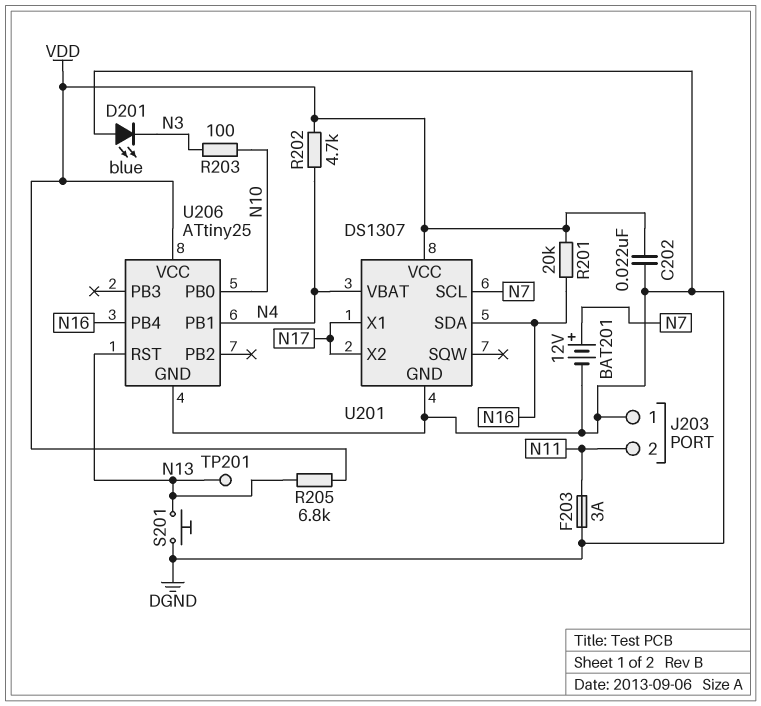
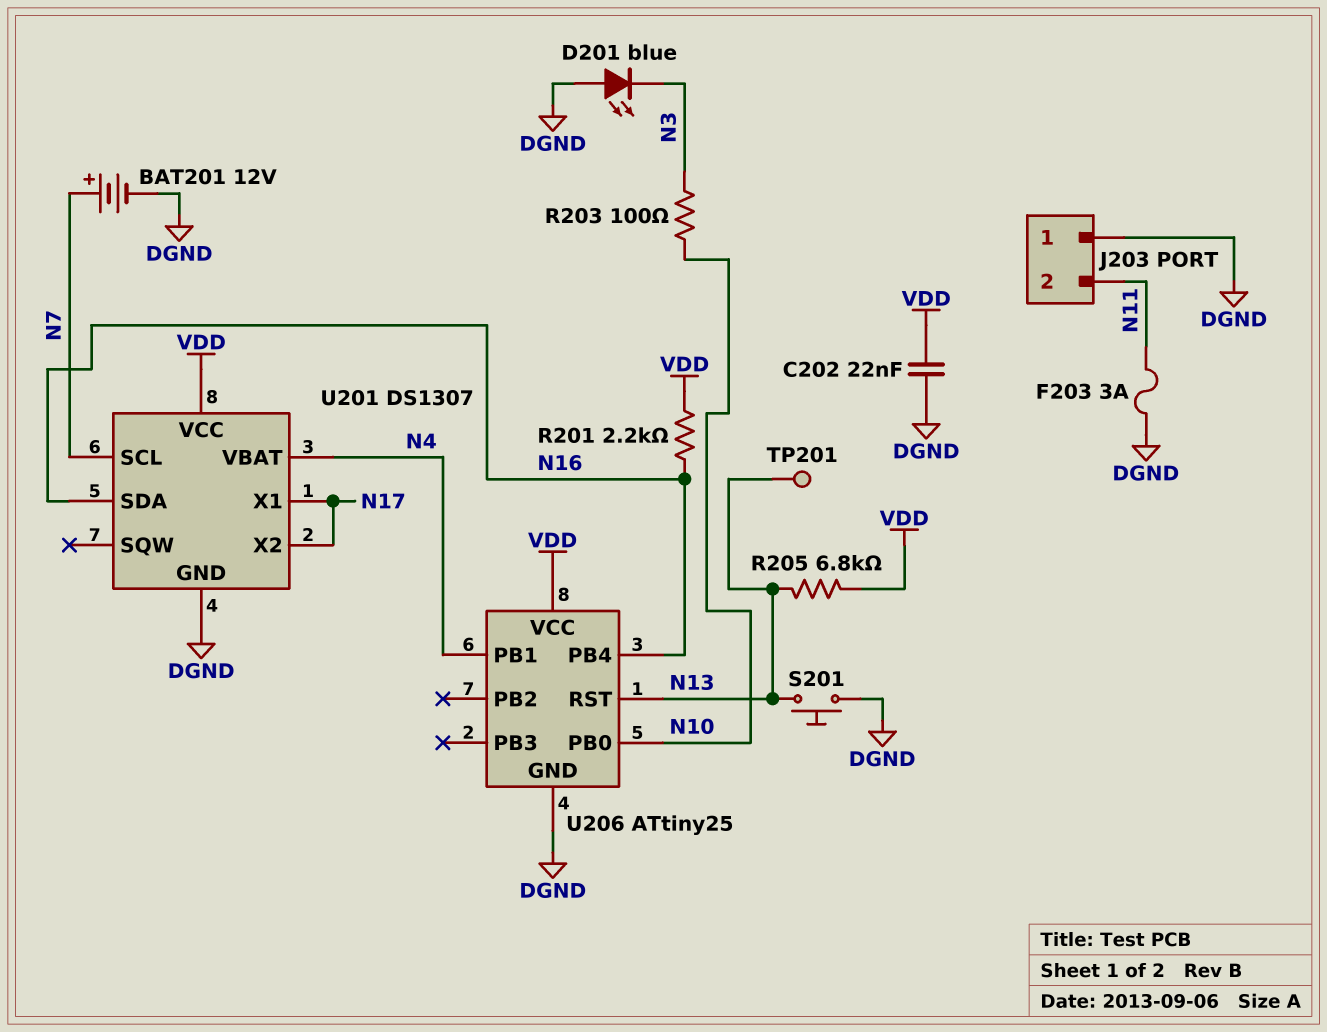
R201: 20k (N16, VDD) -> 2.2k (N16, VDD)
R202: 4.7k (N4, VDD) -> none

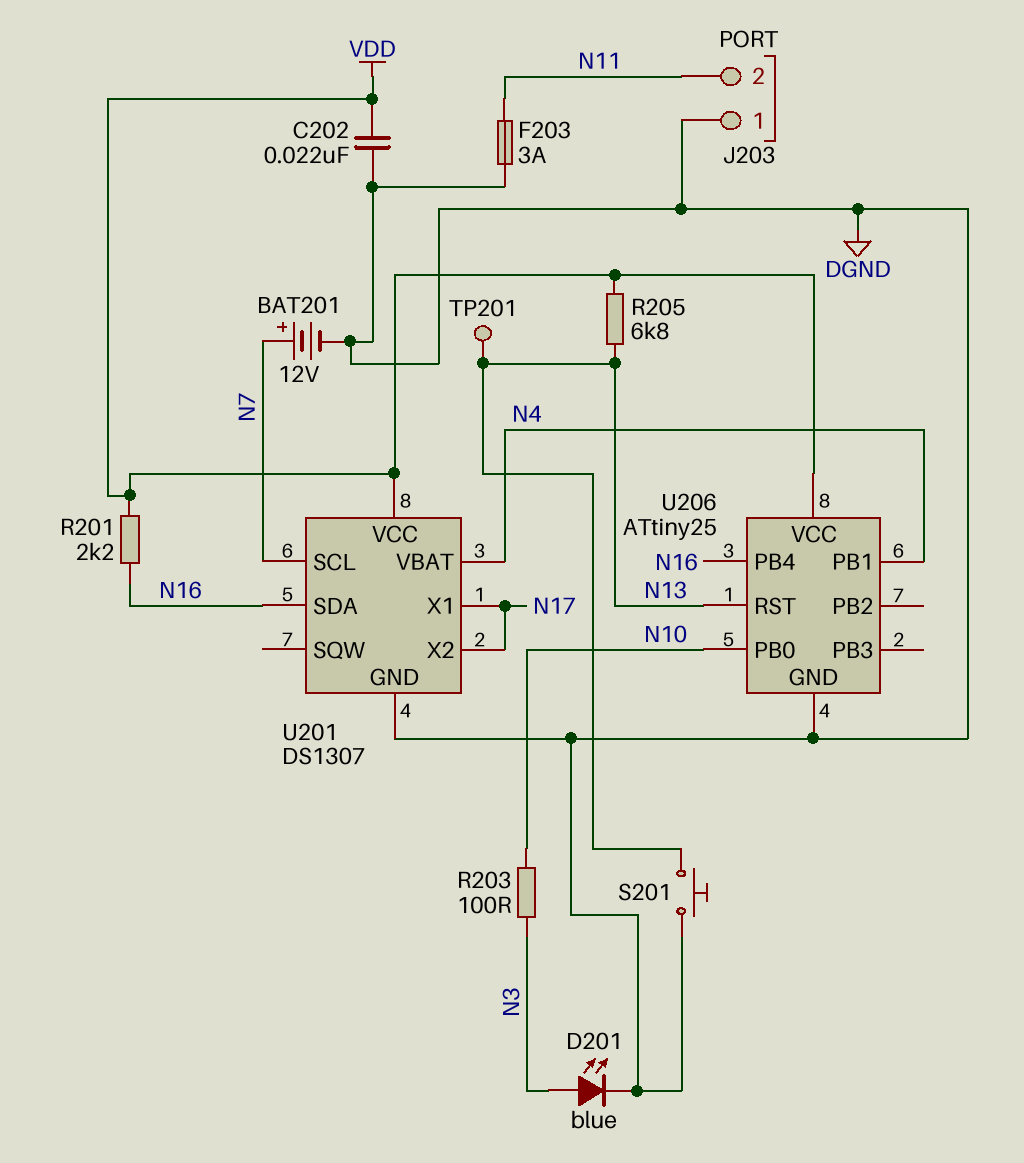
D201: LED blue (A DGND, K N3) -> LED blue (A N3, K DGND)

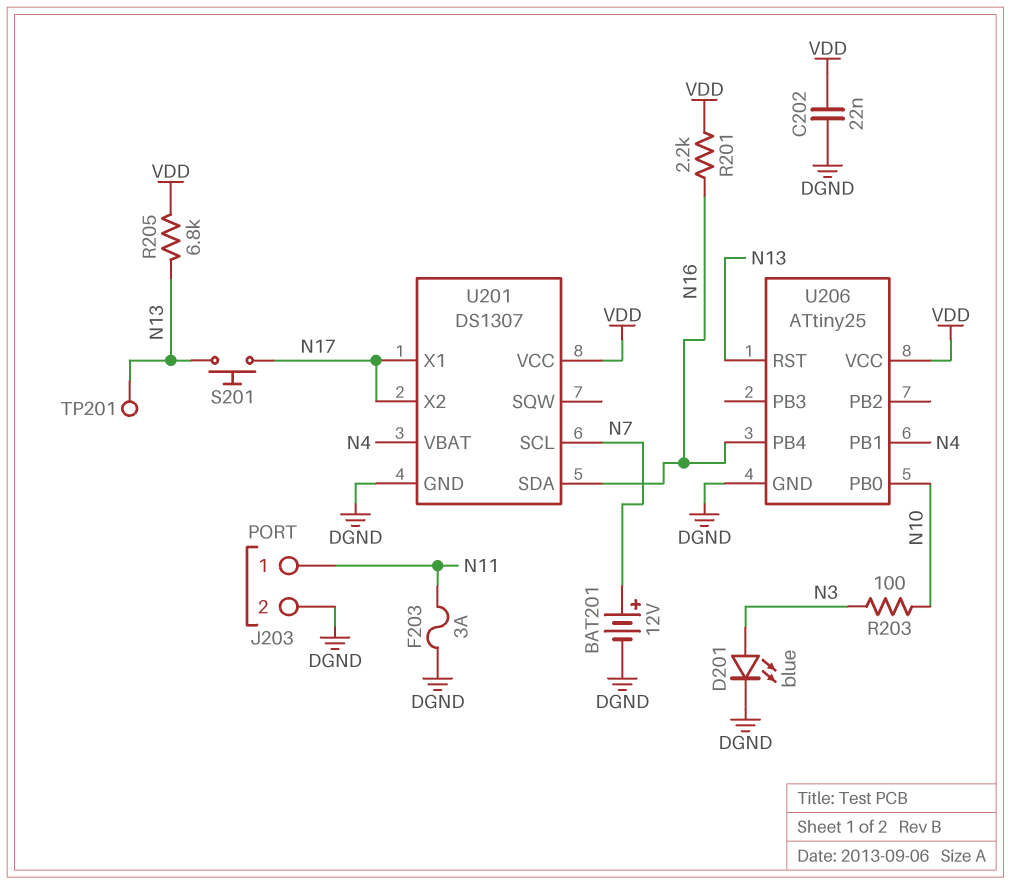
J203 pin 1: DGND -> N11
J203 pin 2: N11 -> DGND
S201: button (DGND, N13) -> button (N13, N17)

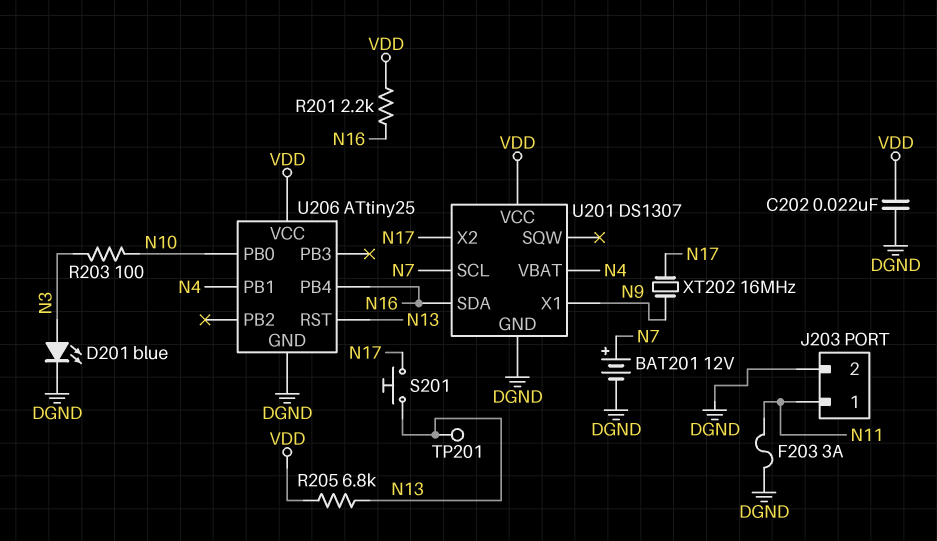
U201 pin X1: N17 -> N9
XT202: none -> 16MHz (N9, N17)

